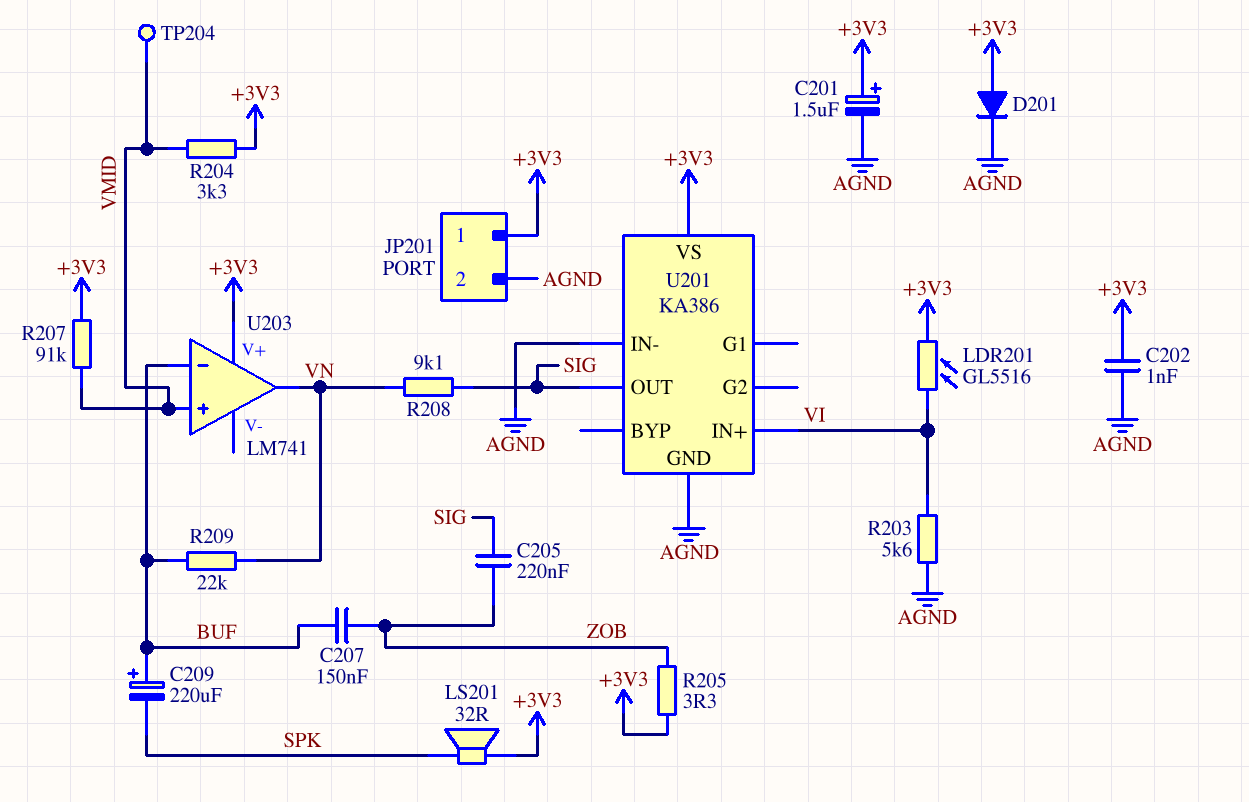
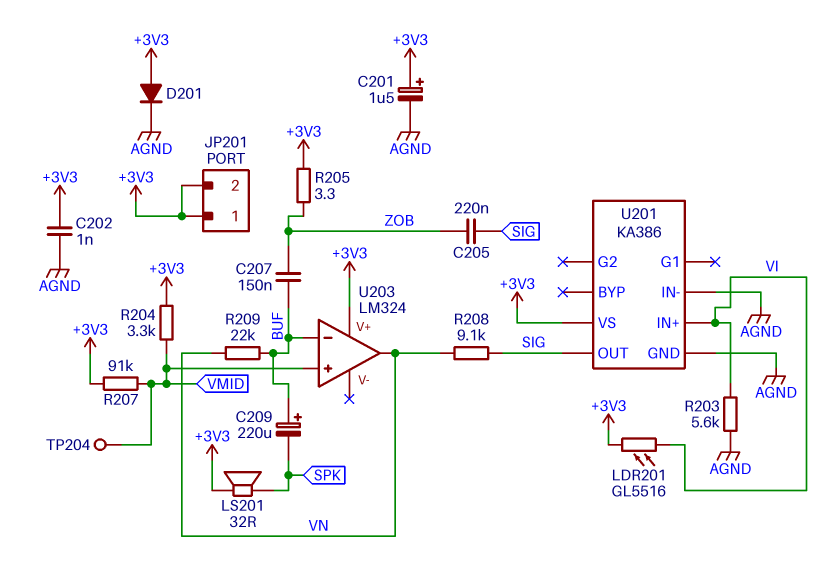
JP201 pin 2: AGND -> +3V3
U203: LM741 -> LM324

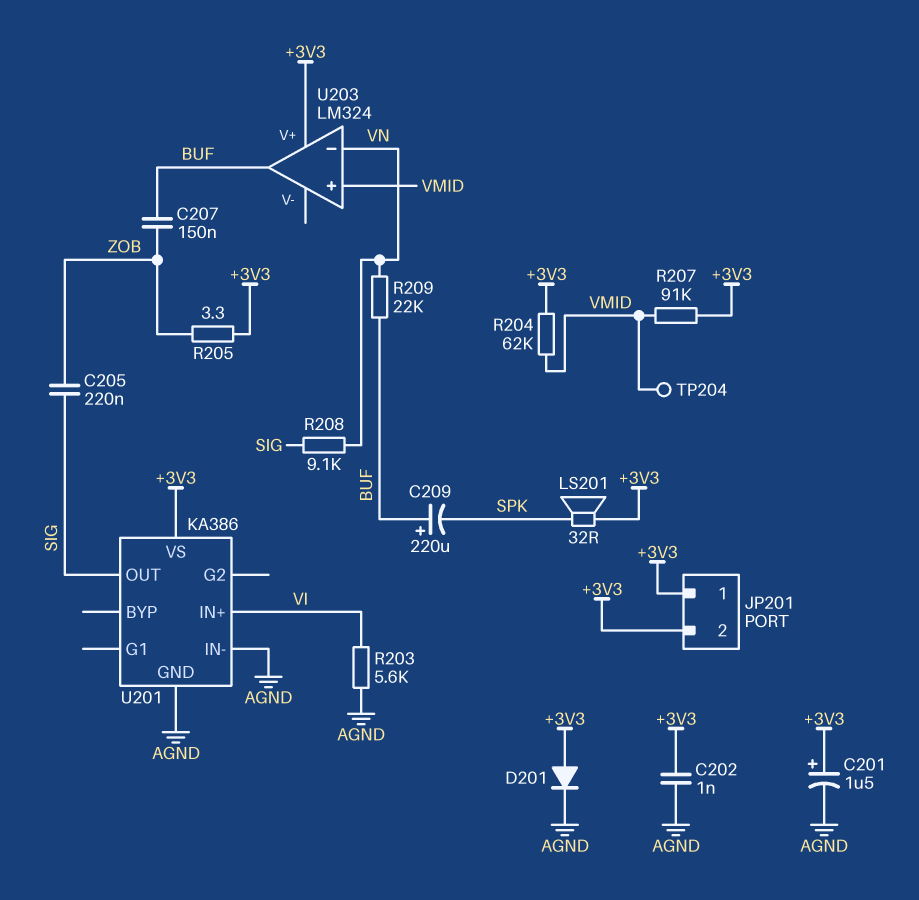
LDR201: GL5516 (+3V3, VI) -> none
R204: 3.3k (+3V3, VMID) -> 62k (+3V3, VMID)
U203 pin in-: BUF -> VN
U203 pin out: VN -> BUF

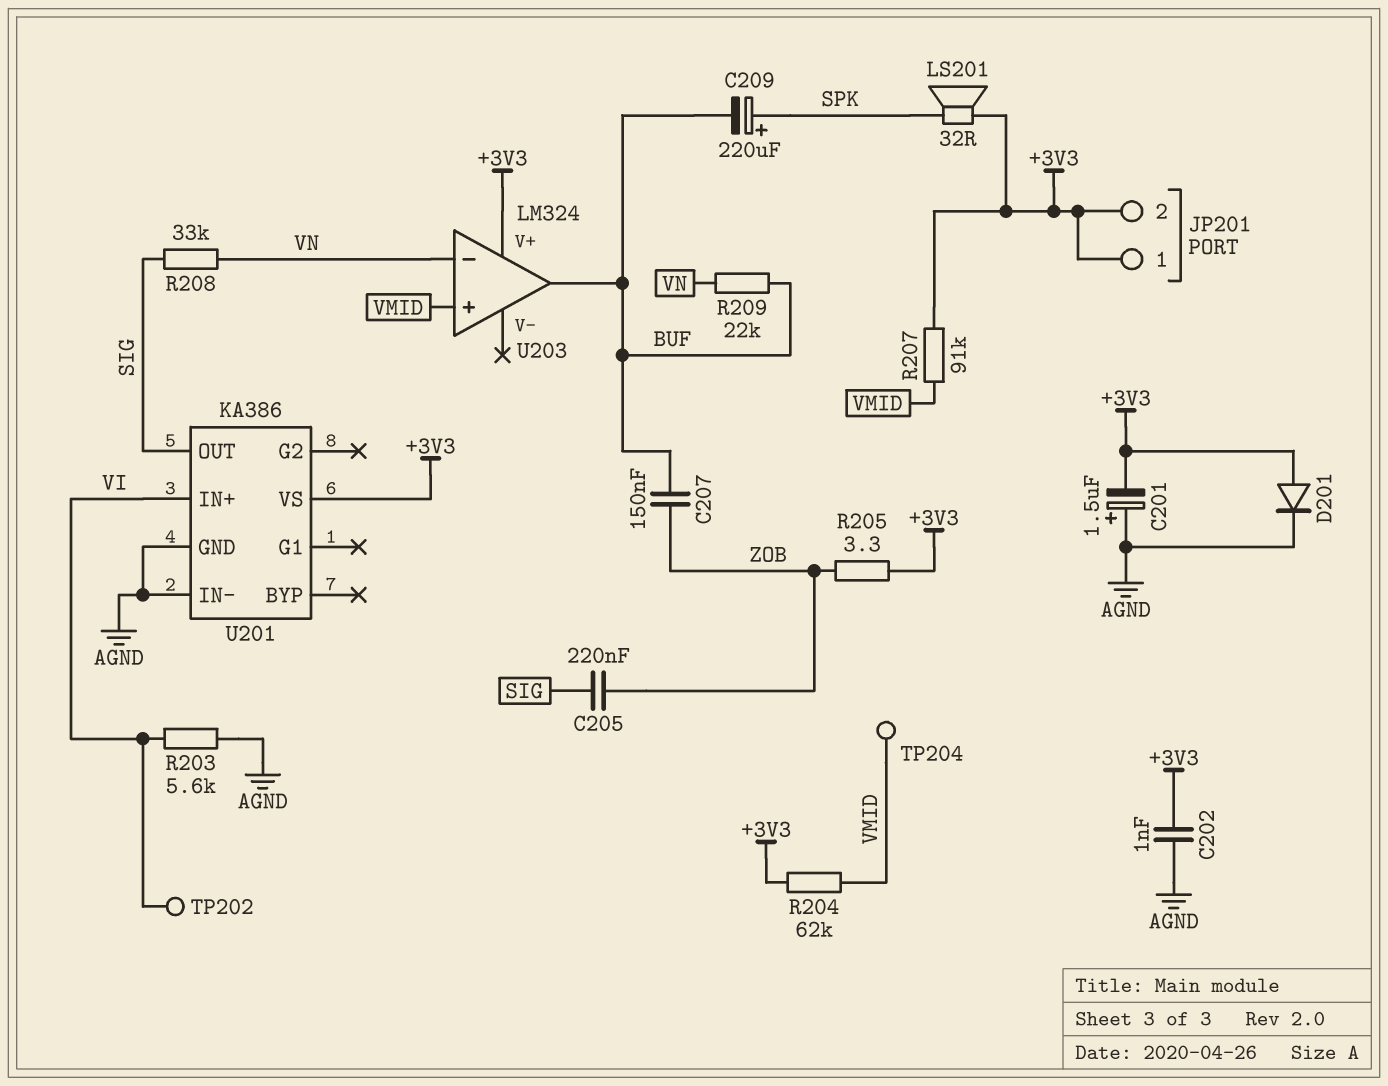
C201: 1.5uF (plus +3V3, minus AGND) -> 1.5uF (plus AGND, minus +3V3)
C209: 220uF (plus BUF, minus SPK) -> 220uF (plus SPK, minus BUF)
R208: 9.1k (SIG, VN) -> 33k (SIG, VN)
TP202: none -> test point (VI)

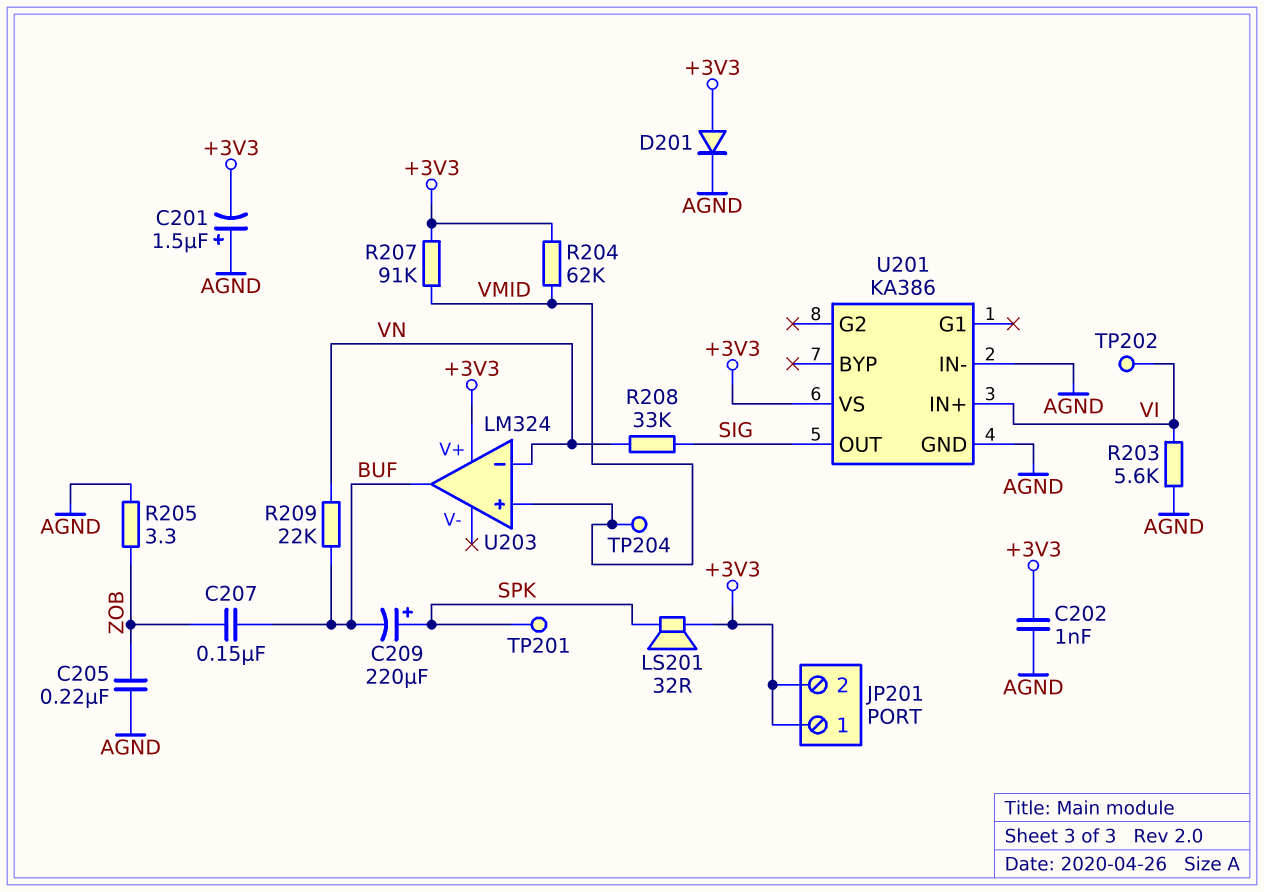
C205: 220nF (SIG, ZOB) -> 220nF (AGND, ZOB)
R205: 3.3 (+3V3, ZOB) -> 3.3 (AGND, ZOB)
TP201: none -> test point (SPK)

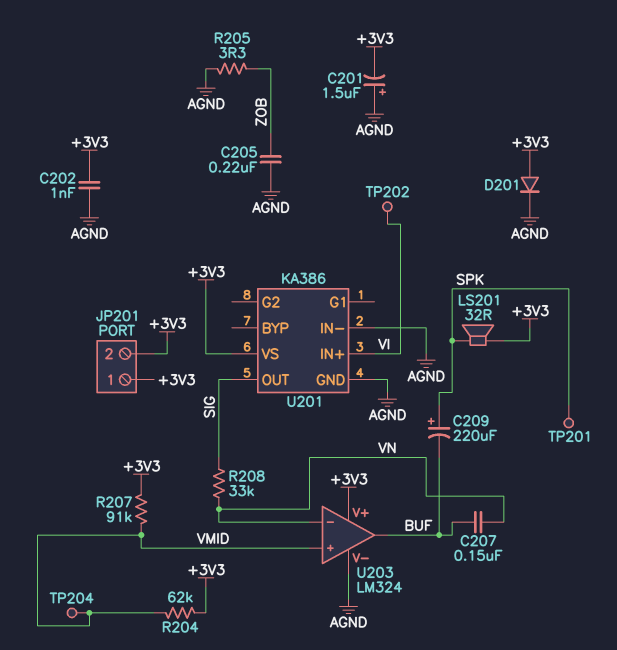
C207: 150nF (BUF, ZOB) -> 150nF (BUF, VN)
R203: 5.6k (AGND, VI) -> none
R209: 22k (BUF, VN) -> none
U203 pin V-: none -> AGND

